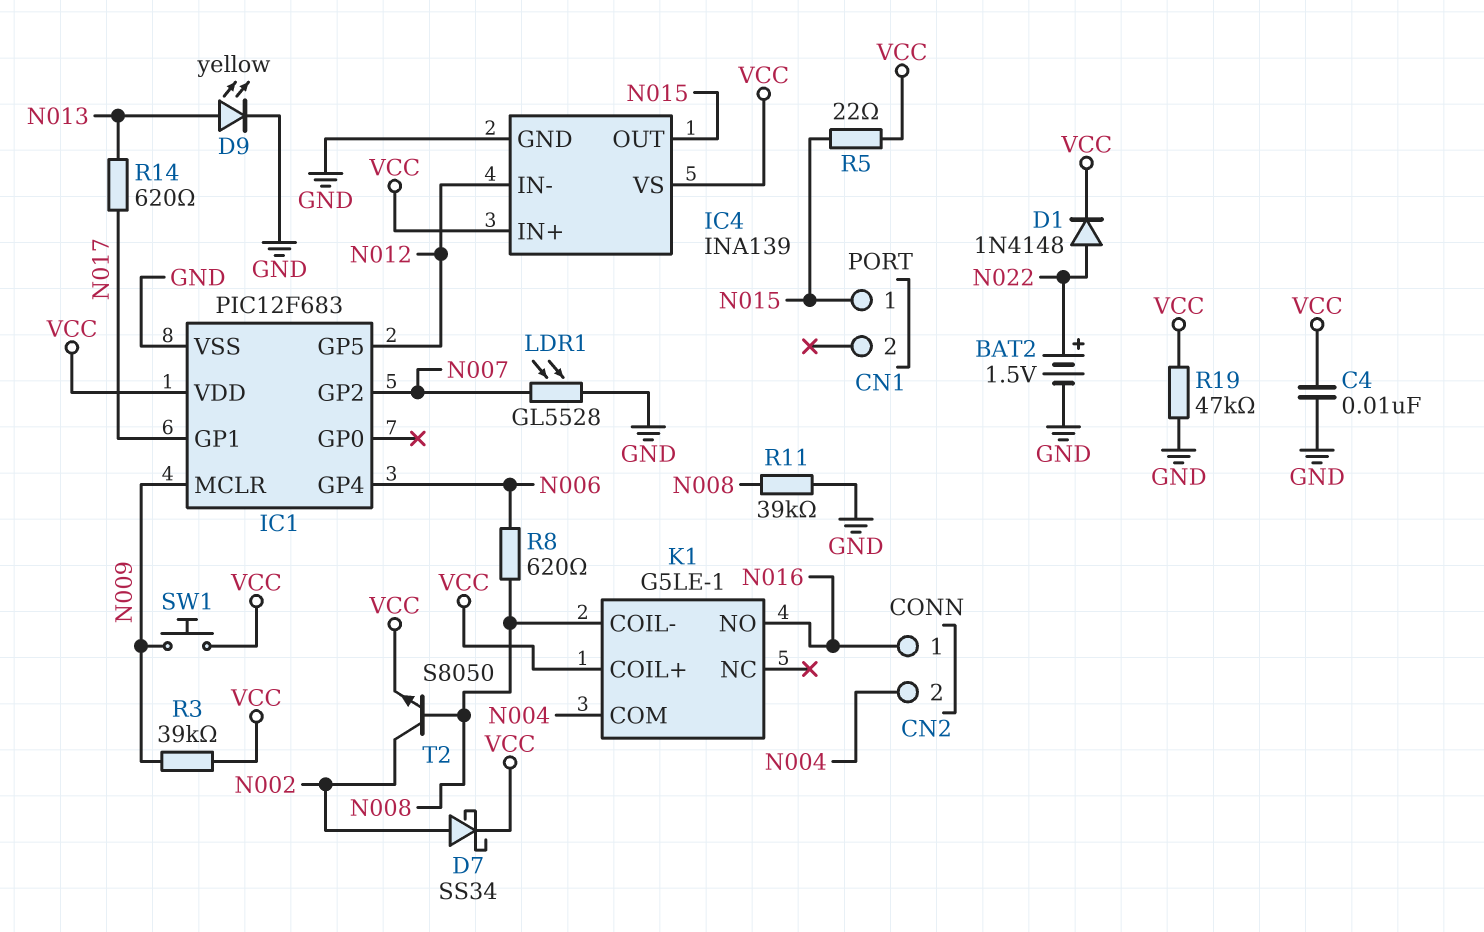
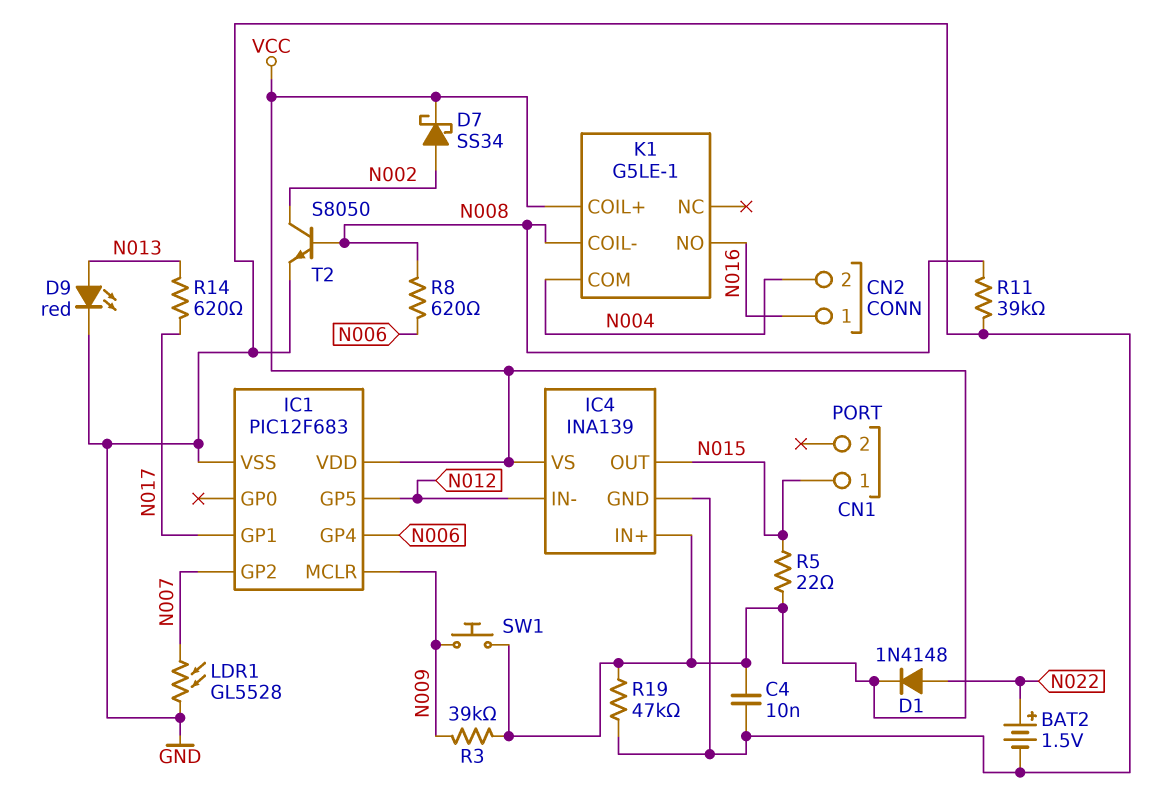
D9: LED yellow (A N013, K GND) -> LED red (A N013, K GND)
T2: NPN S8050 (B N008, C N002, E VCC) -> NPN S8050 (B N008, C N002, E GND)

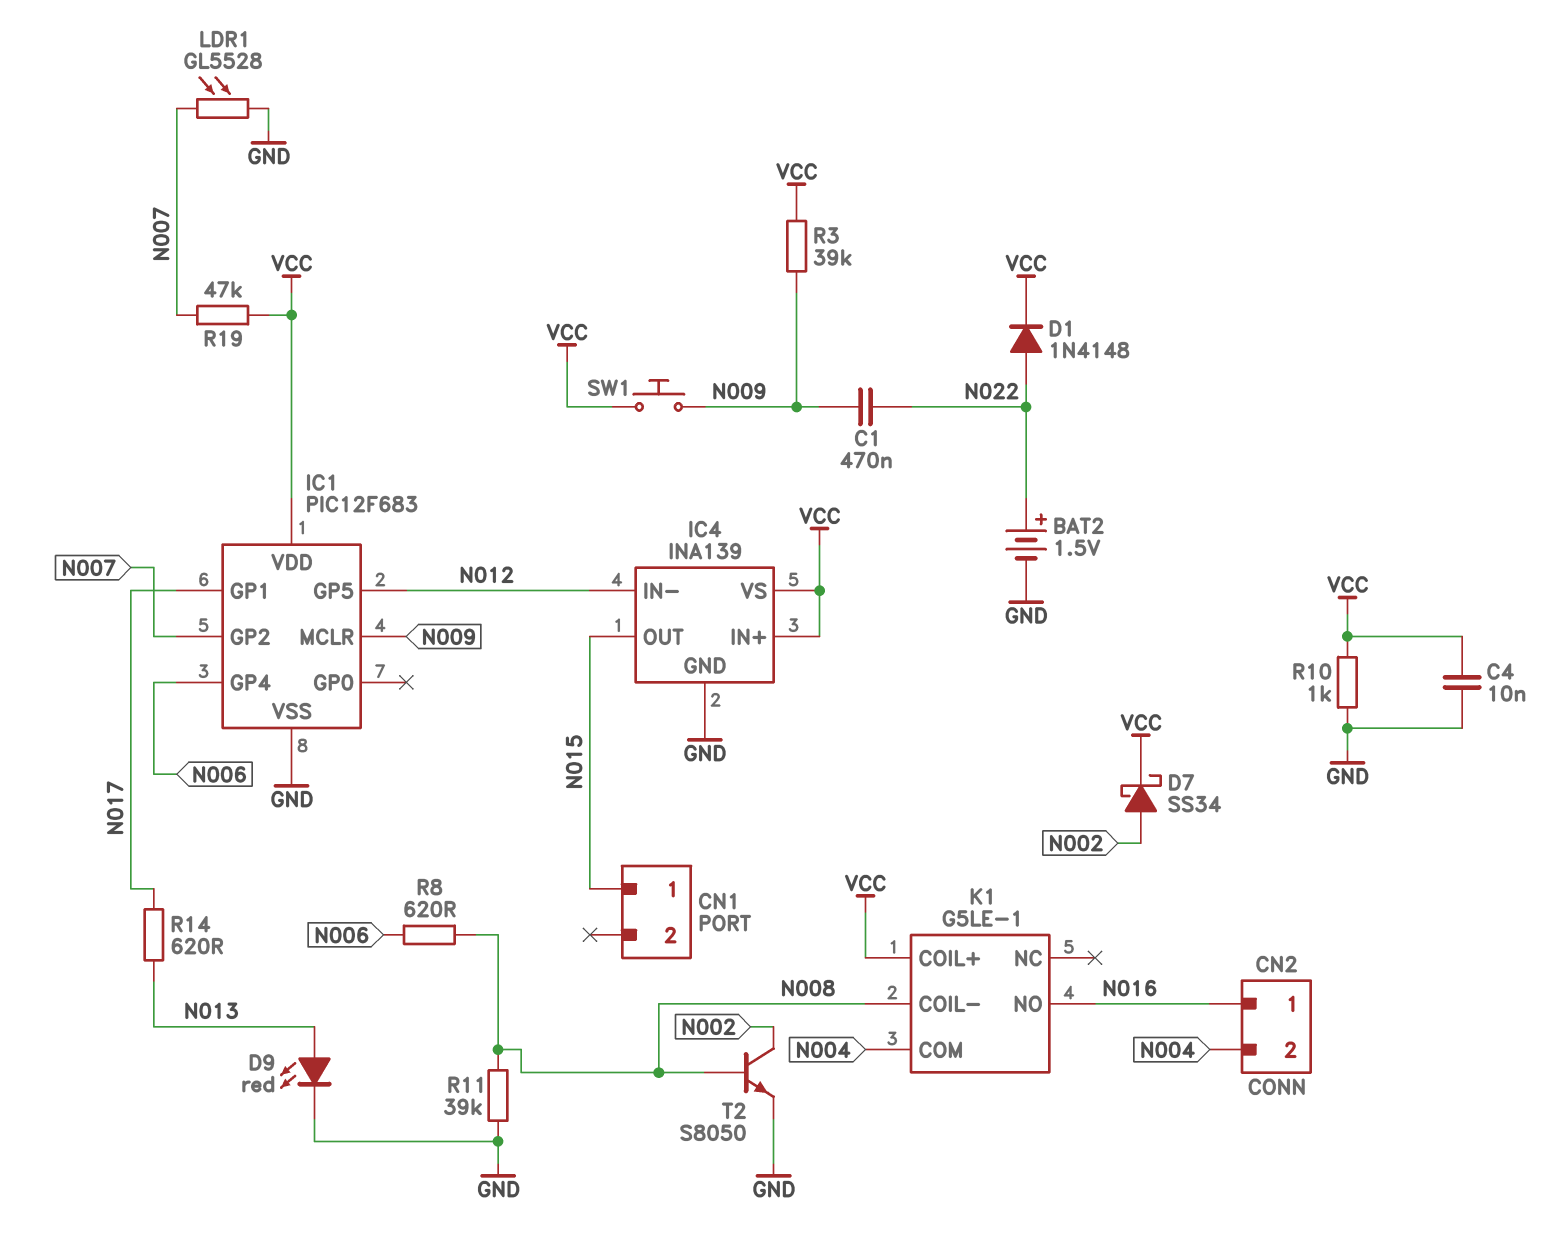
C1: none -> 470nF (N009, N022)
R5: 22 (N015, VCC) -> none
R10: none -> 1k (GND, VCC)
R19: 47k (GND, VCC) -> 47k (N007, VCC)

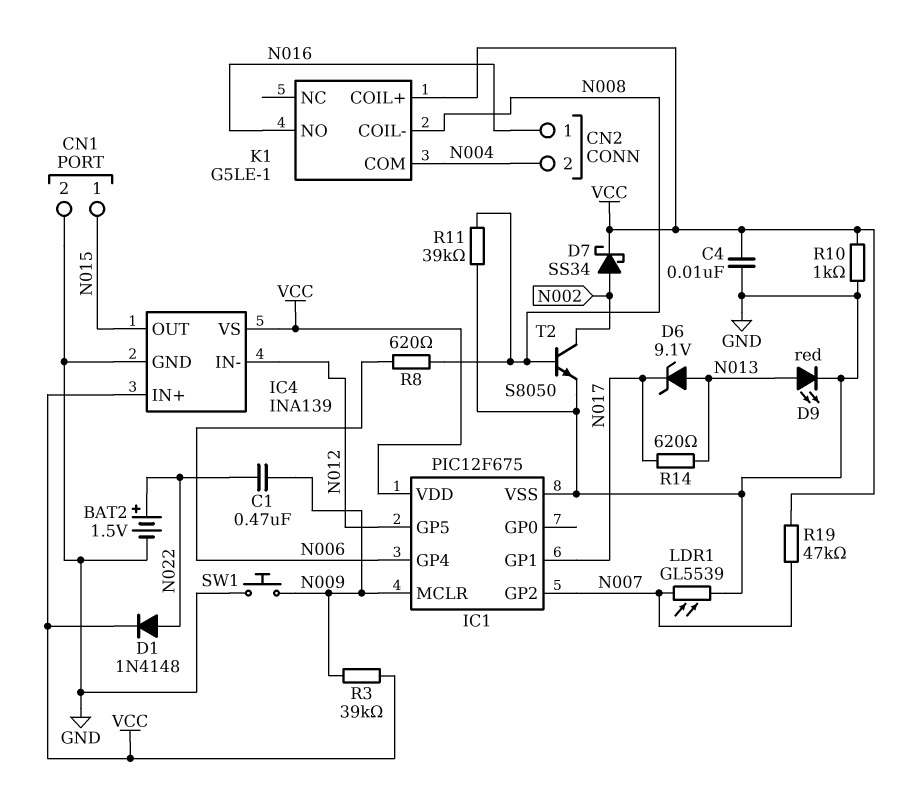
CN1 pin 2: none -> GND
D6: none -> zener 9.1V (A N013, K N017)
IC1: PIC12F683 -> PIC12F675
LDR1: GL5528 (GND, N007) -> GL5539 (GND, N007)
SW1: button (N009, VCC) -> button (GND, N009)

